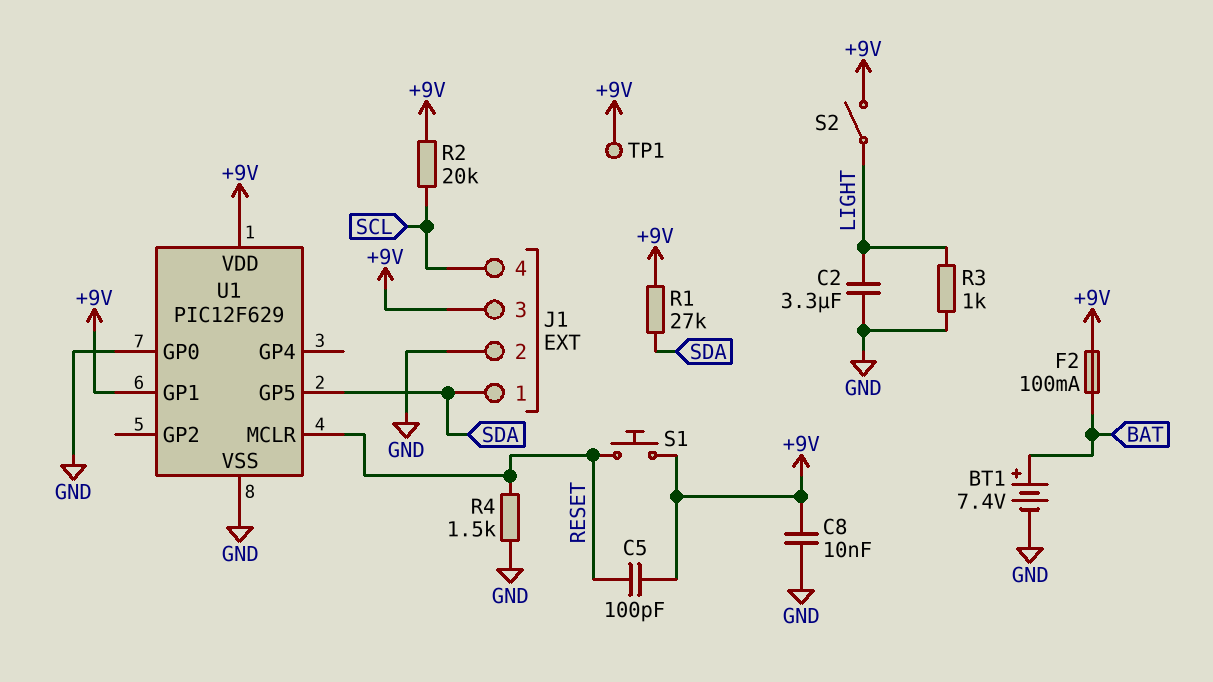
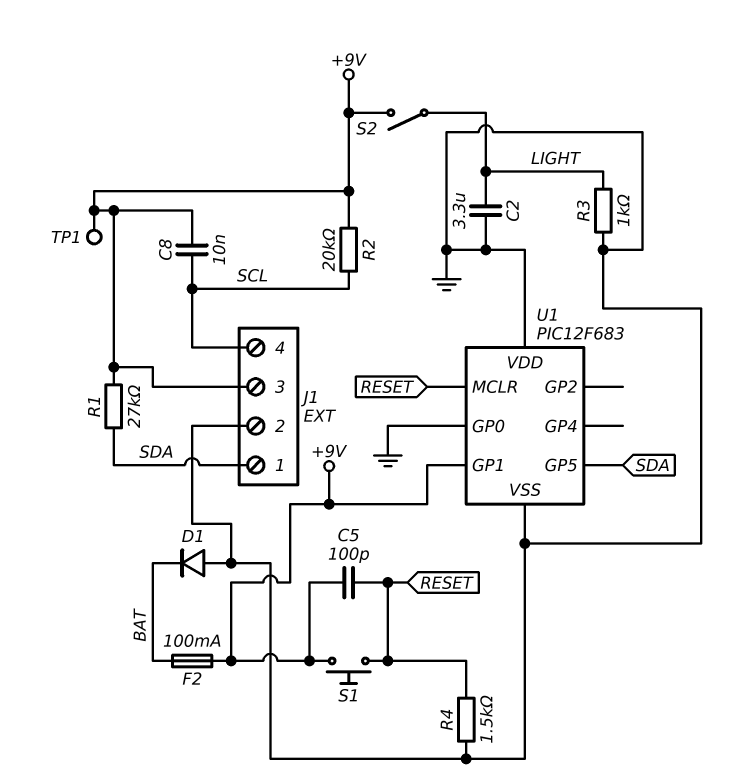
BT1: 7.4V (plus BAT, minus GND) -> none
C8: 10nF (+9V, GND) -> 10nF (+9V, SCL)
D1: none -> diode (A GND, K BAT)
U1: PIC12F629 -> PIC12F683
U1 pin VDD: +9V -> GND

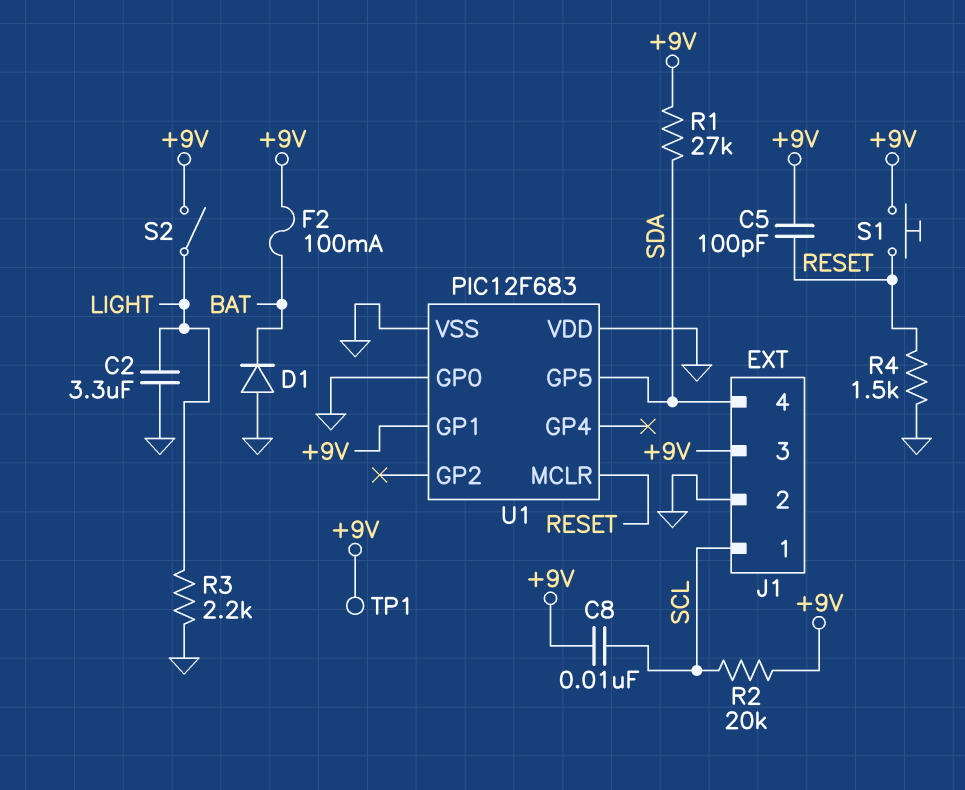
J1 pin 1: SDA -> SCL
J1 pin 4: SCL -> SDA
R3: 1k (GND, LIGHT) -> 2.2k (GND, LIGHT)

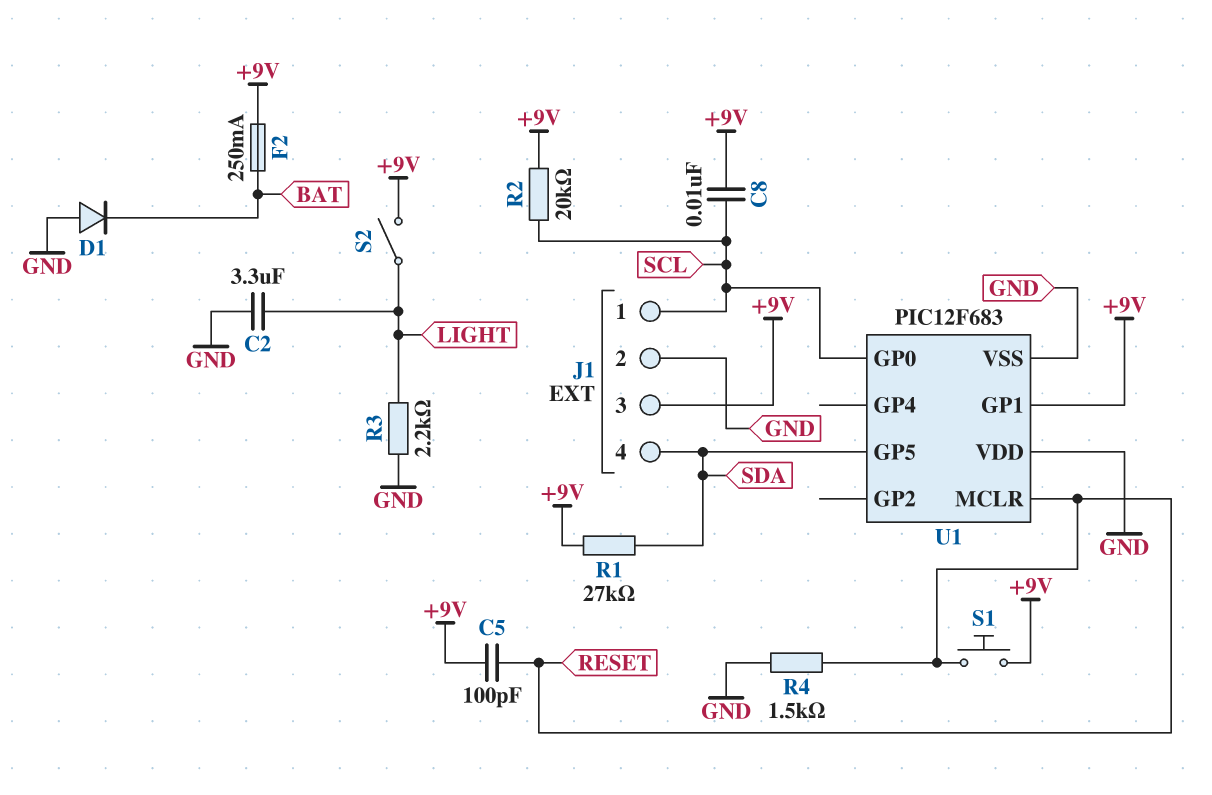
F2: 100mA (+9V, BAT) -> 250mA (+9V, BAT)
TP1: test point (+9V) -> none
U1 pin GP0: GND -> SCL

